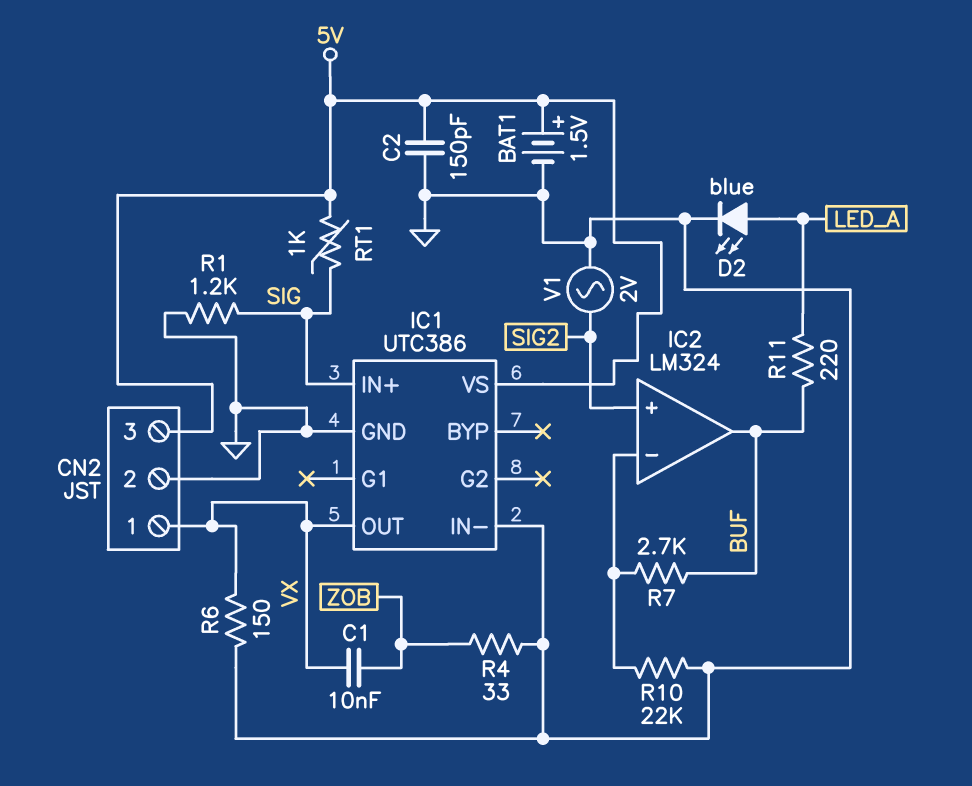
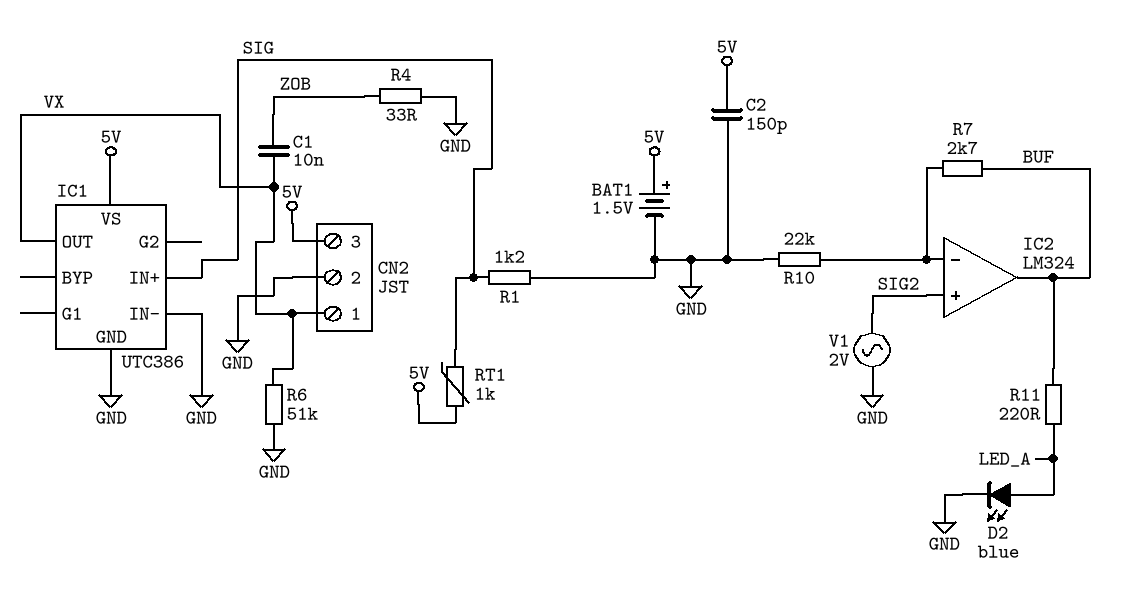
R6: 150 (GND, VX) -> 51k (GND, VX)

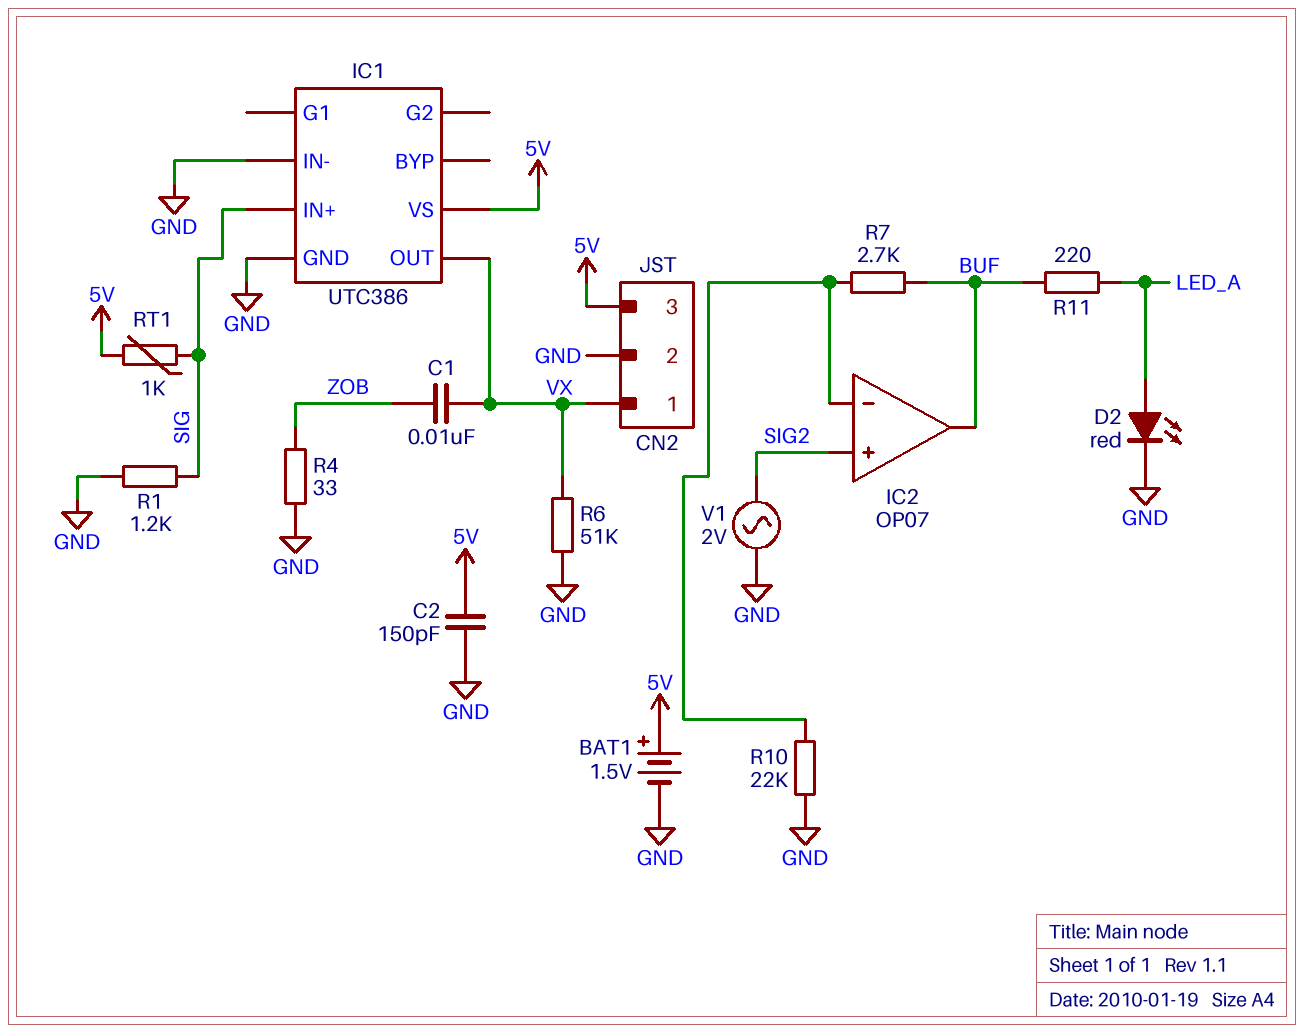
D2: LED blue (A LED_A, K GND) -> LED red (A LED_A, K GND)
IC2: LM324 -> OP07

